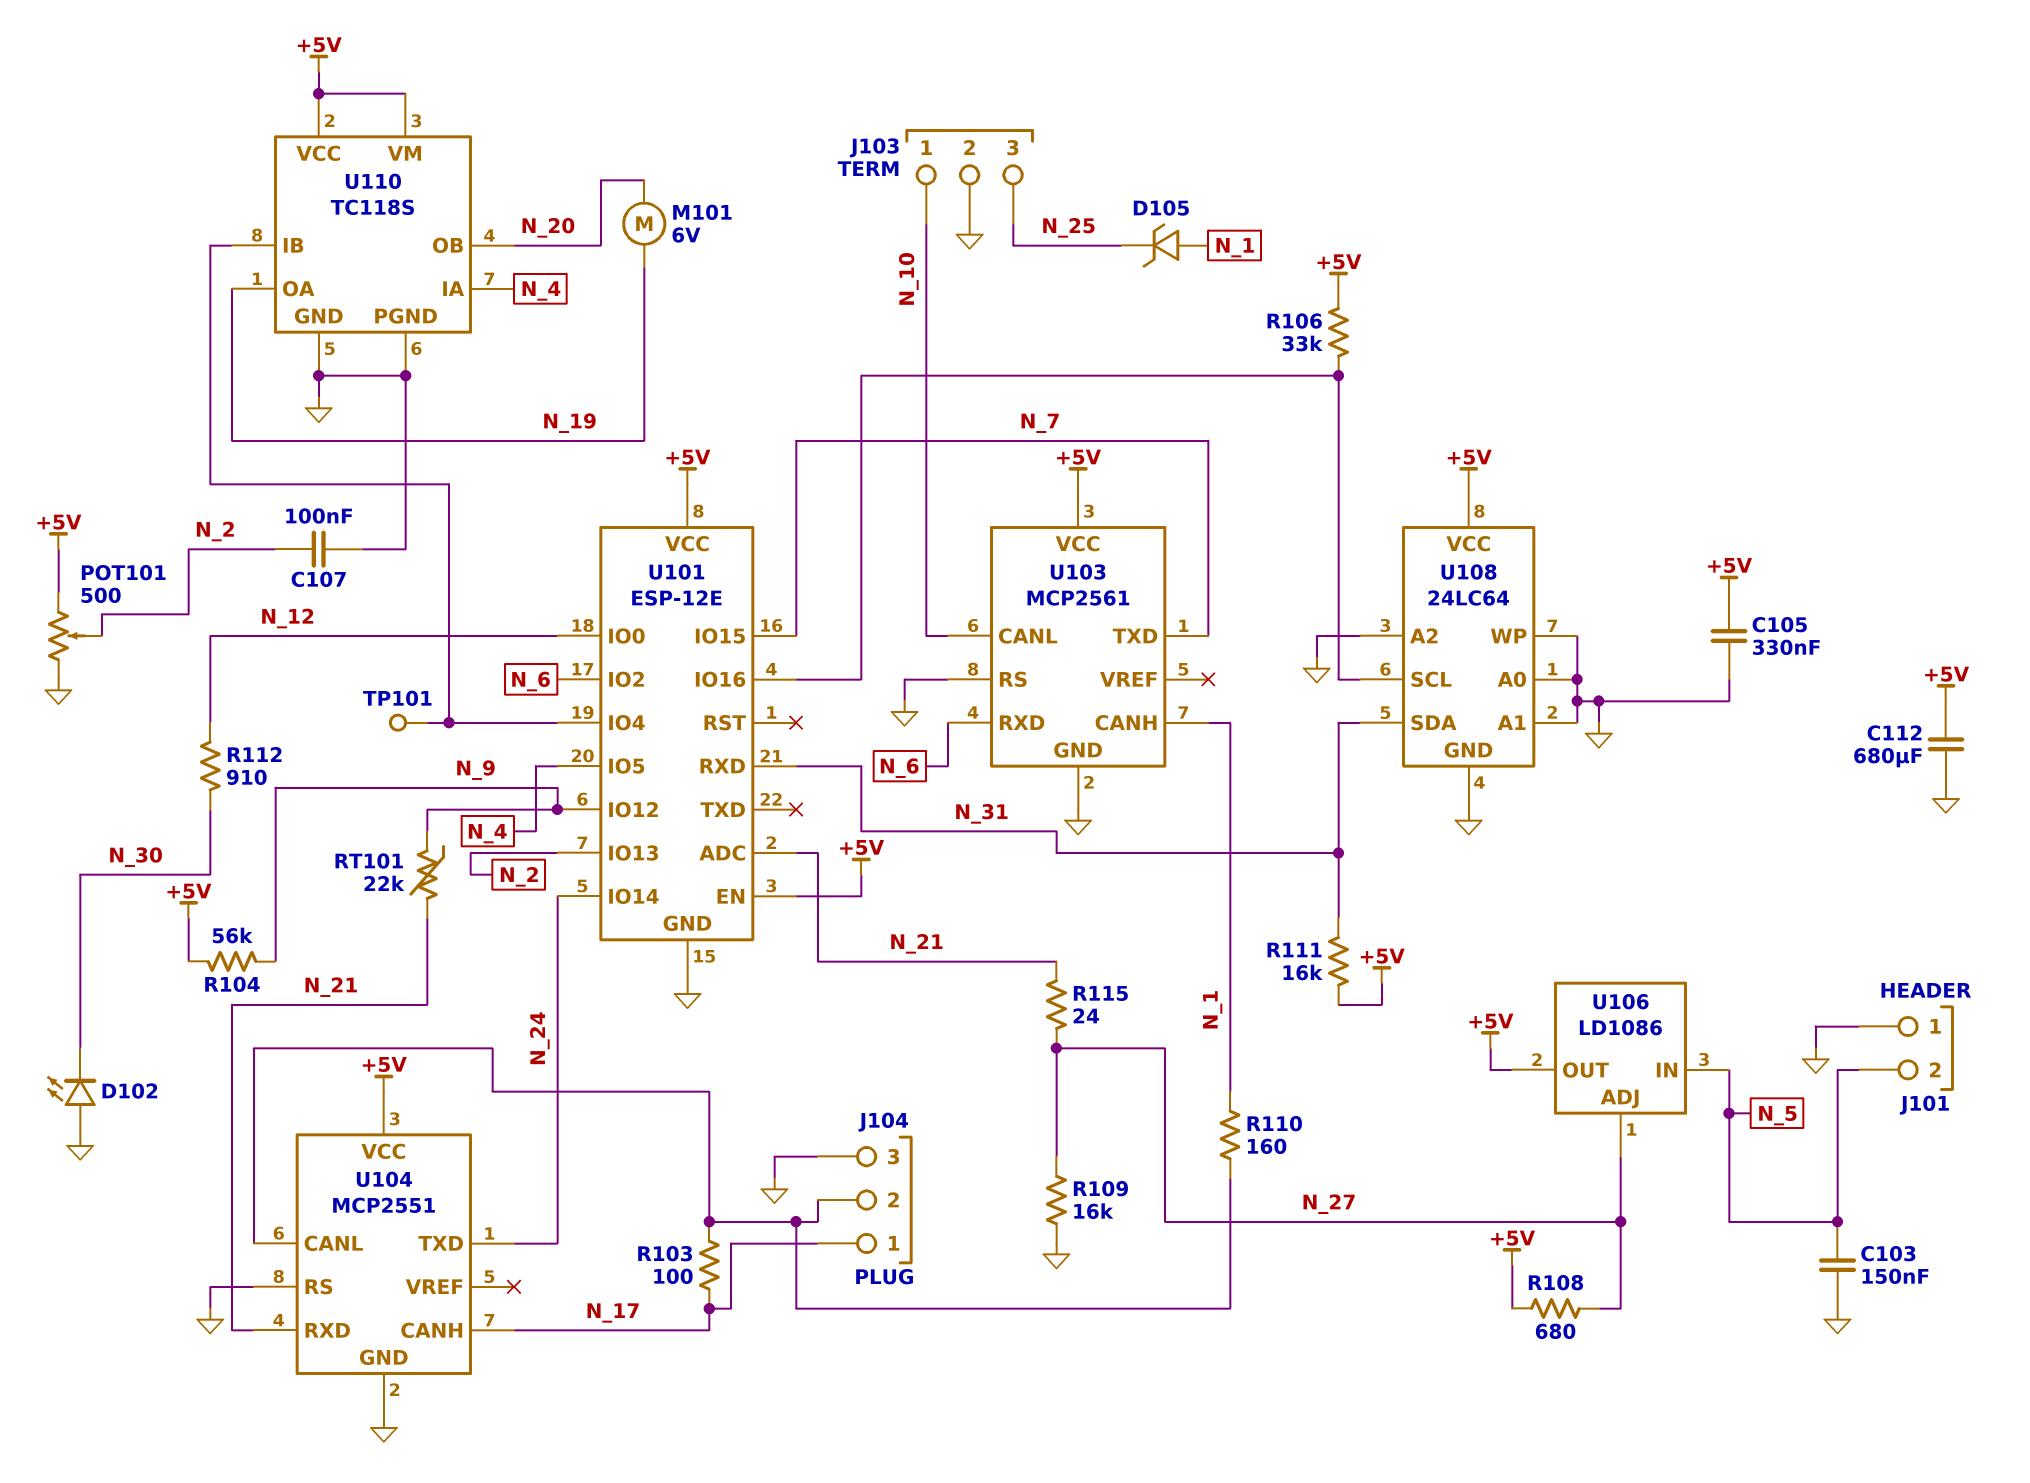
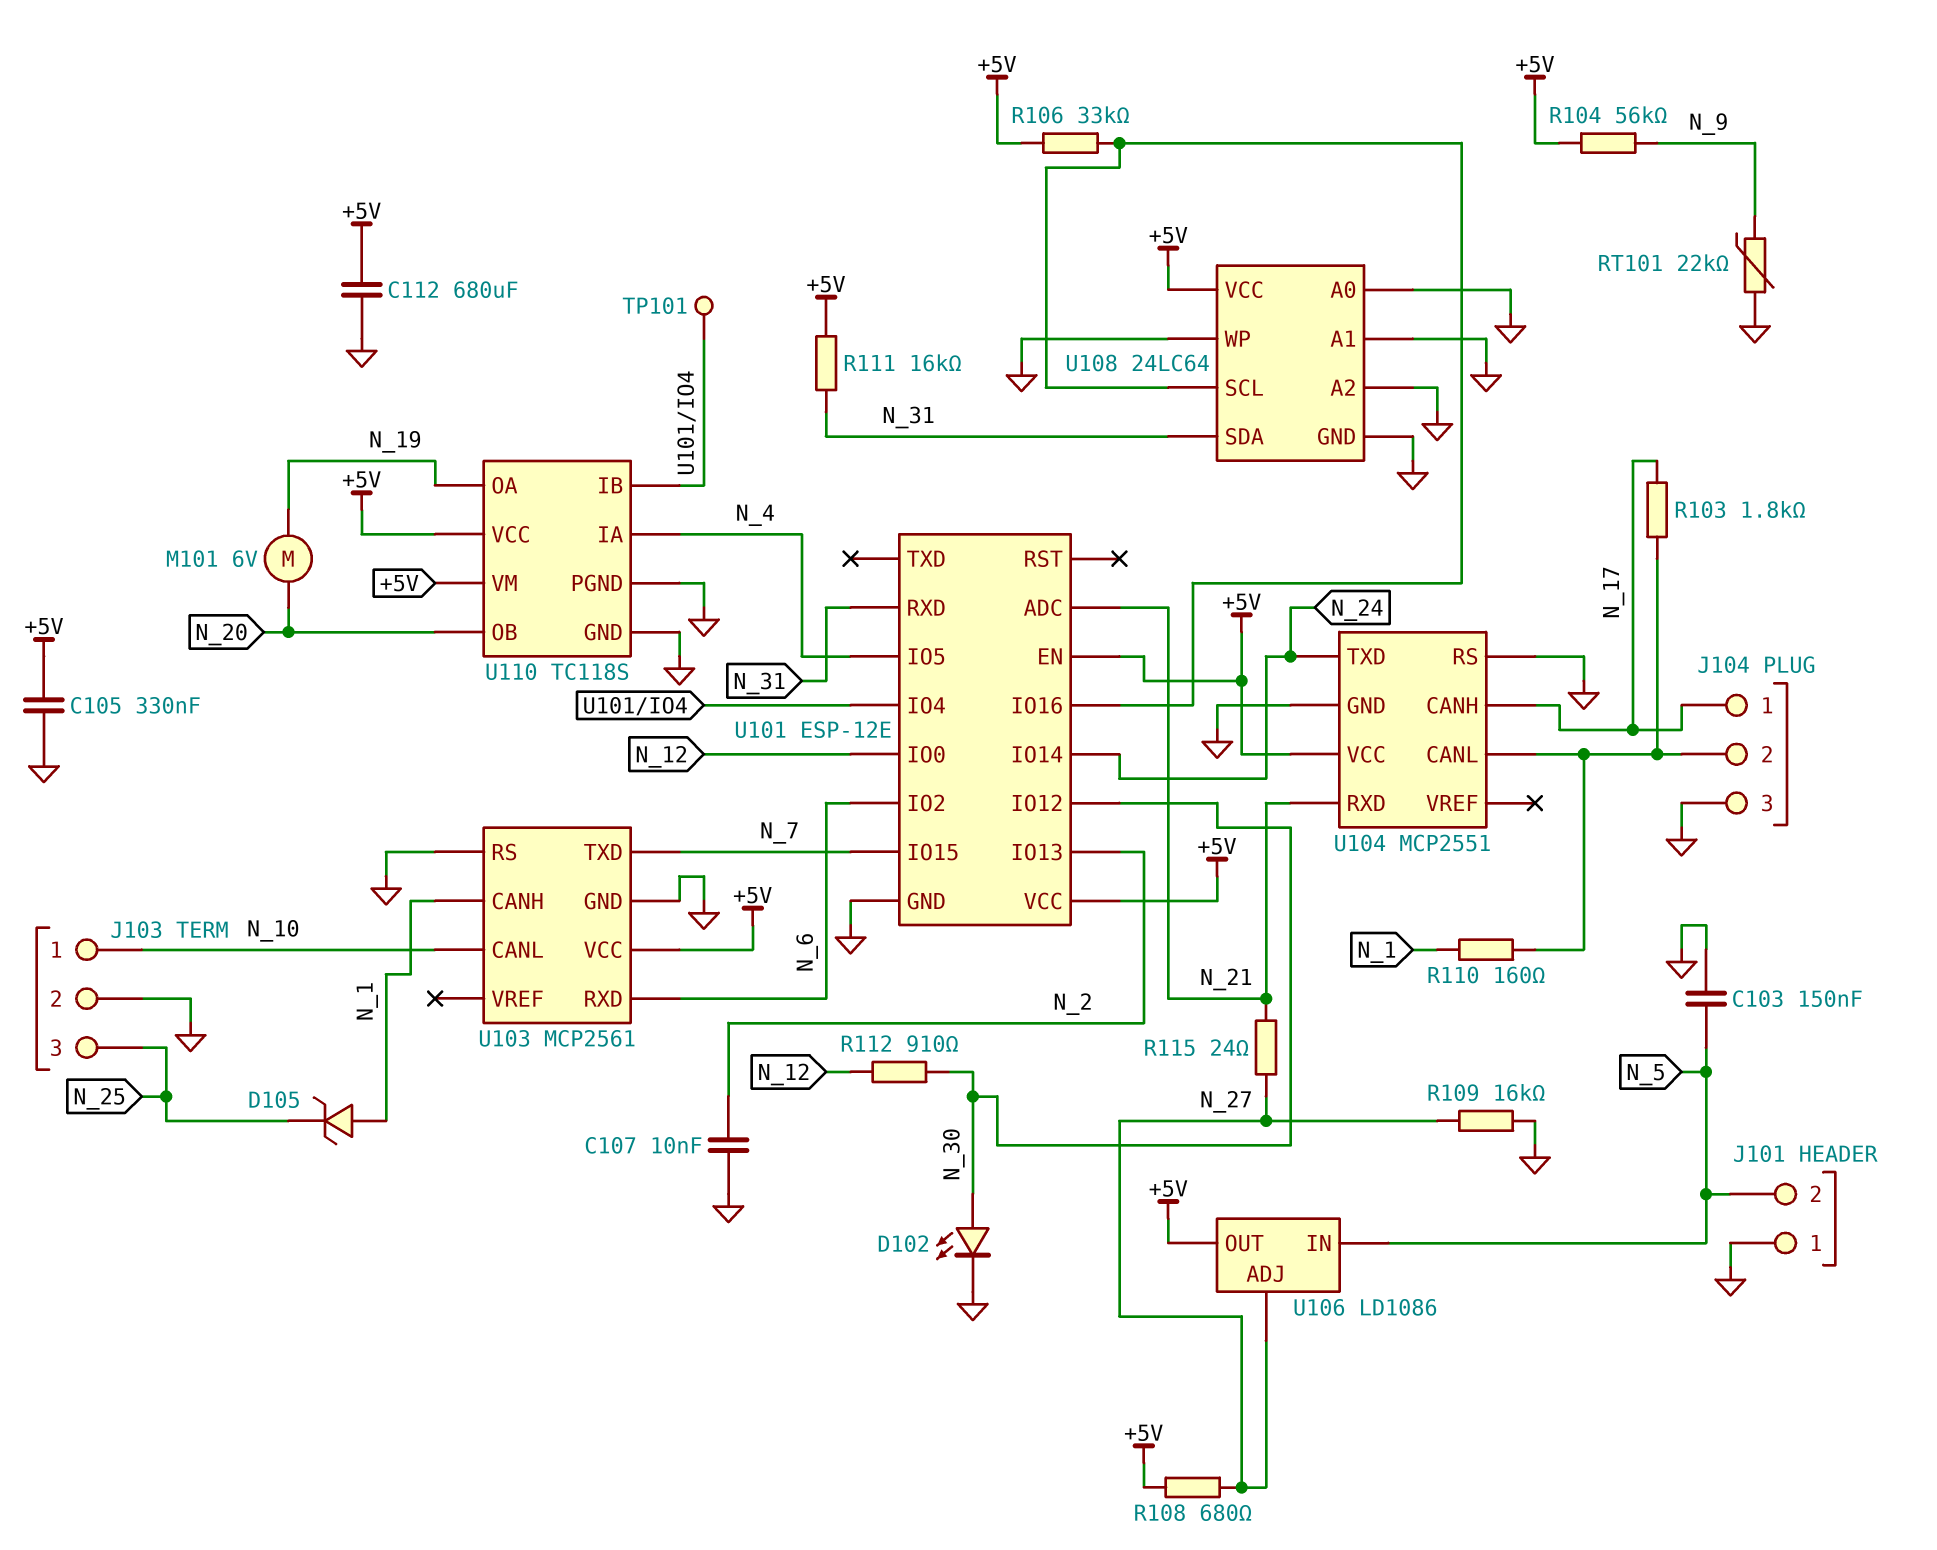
C107: 100nF (GND, N_2) -> 10nF (GND, N_2)
D102: LED (A GND, K N_30) -> LED (A N_30, K GND)
POT101: 500 (+5V, GND, wiper N_2) -> none
R103: 100 (J104/2, N_17) -> 1.8k (J104/2, N_17)
RT101: 22k (N_9, N_21) -> 22k (GND, N_9)
U101 pin IO12: N_9 -> N_30

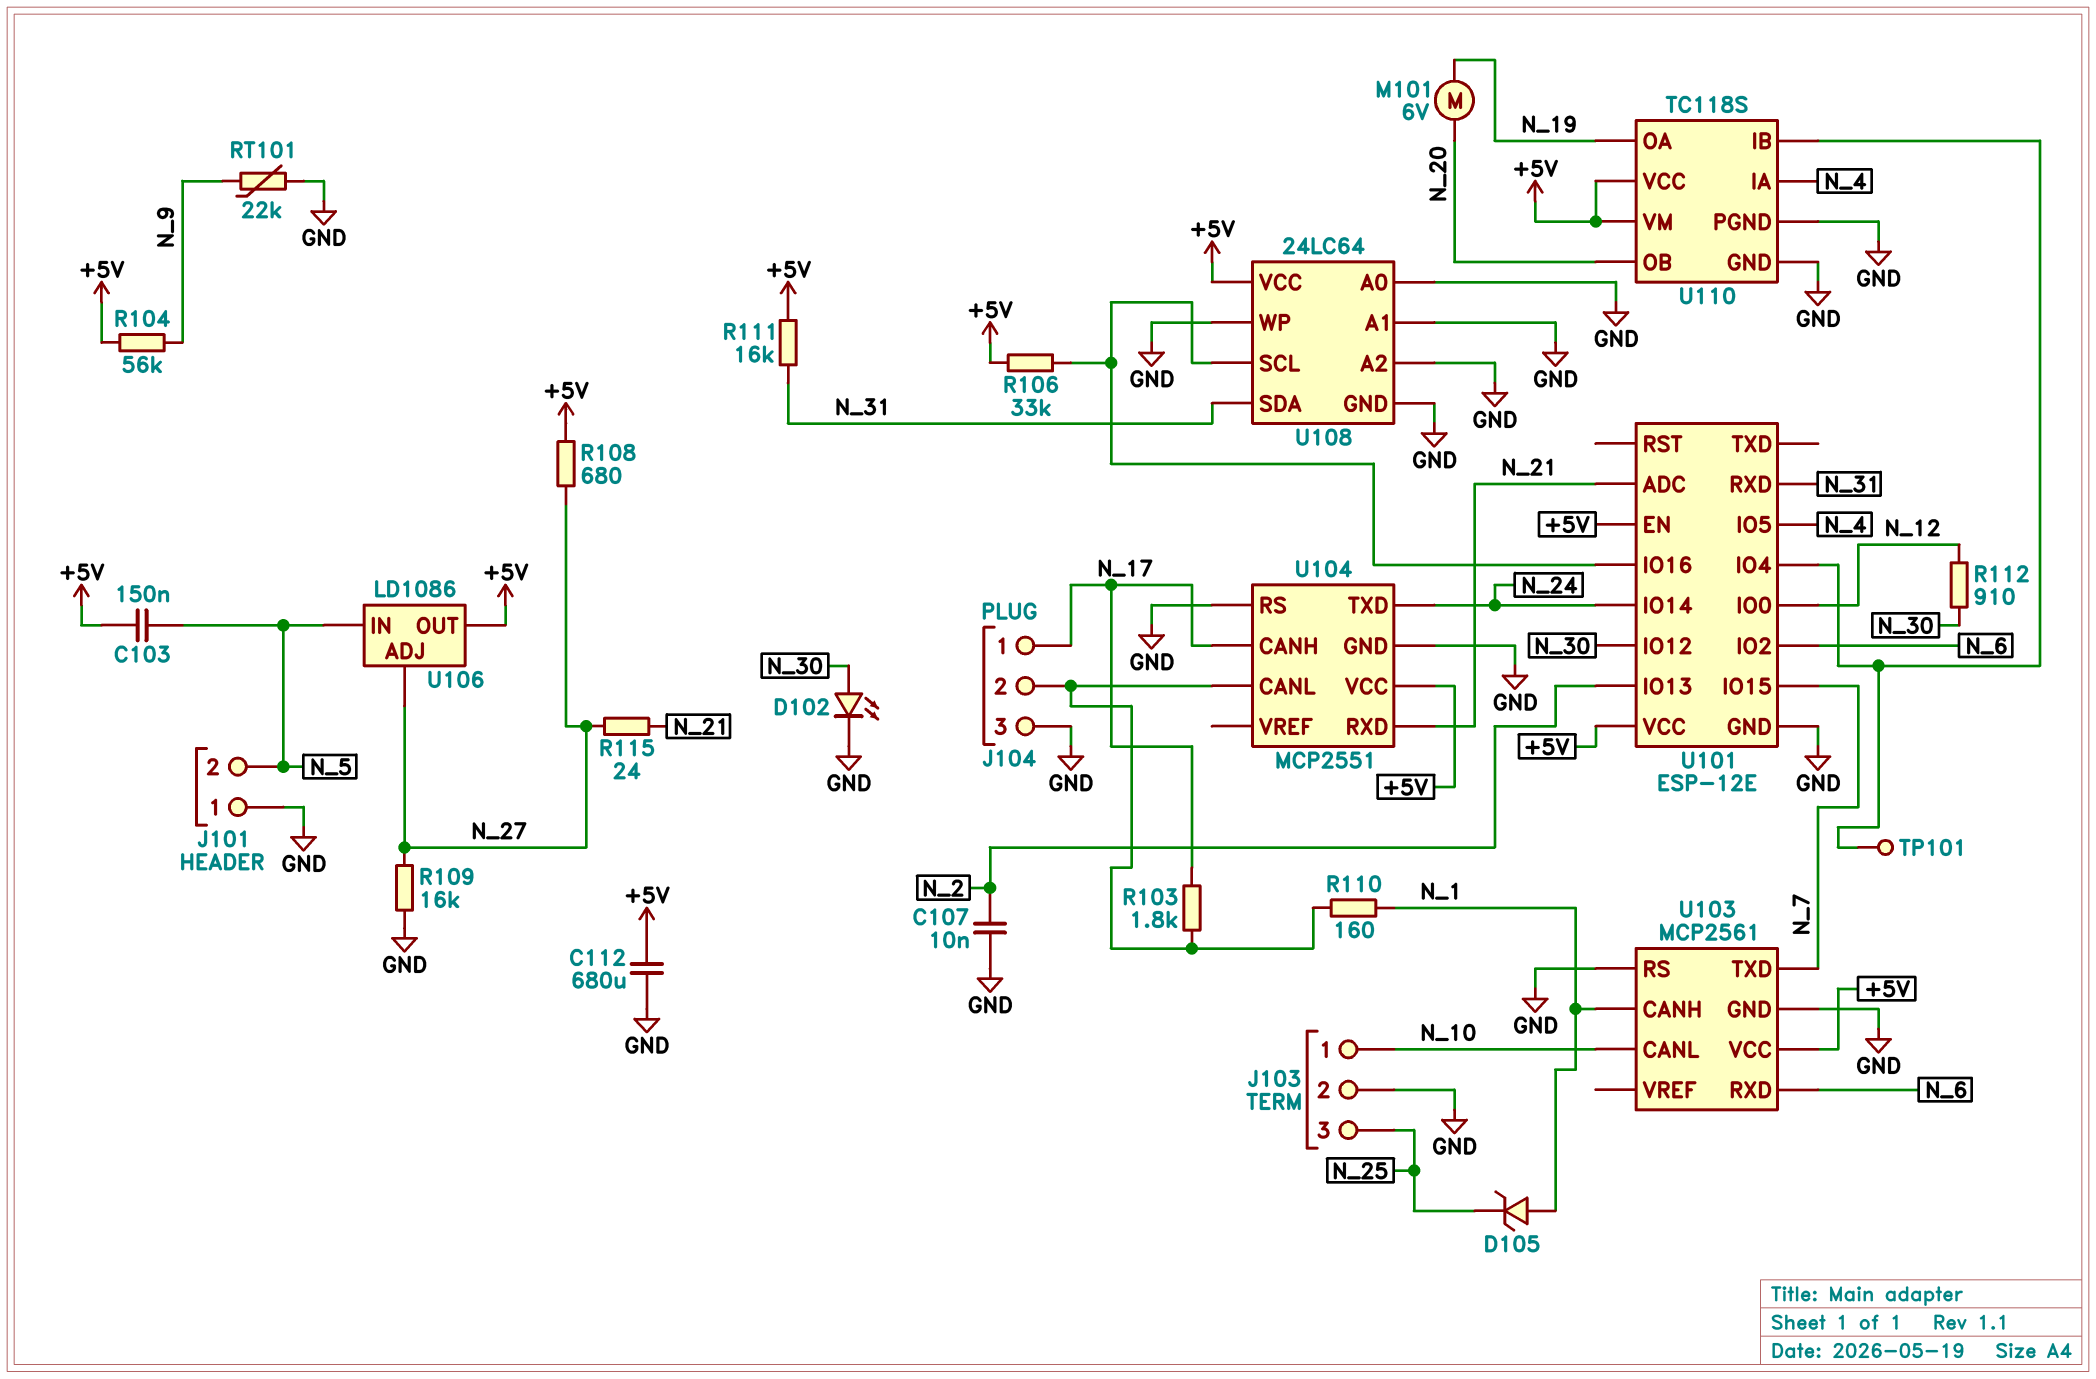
C103: 150nF (GND, N_5) -> 150nF (+5V, N_5)
C105: 330nF (+5V, GND) -> none

